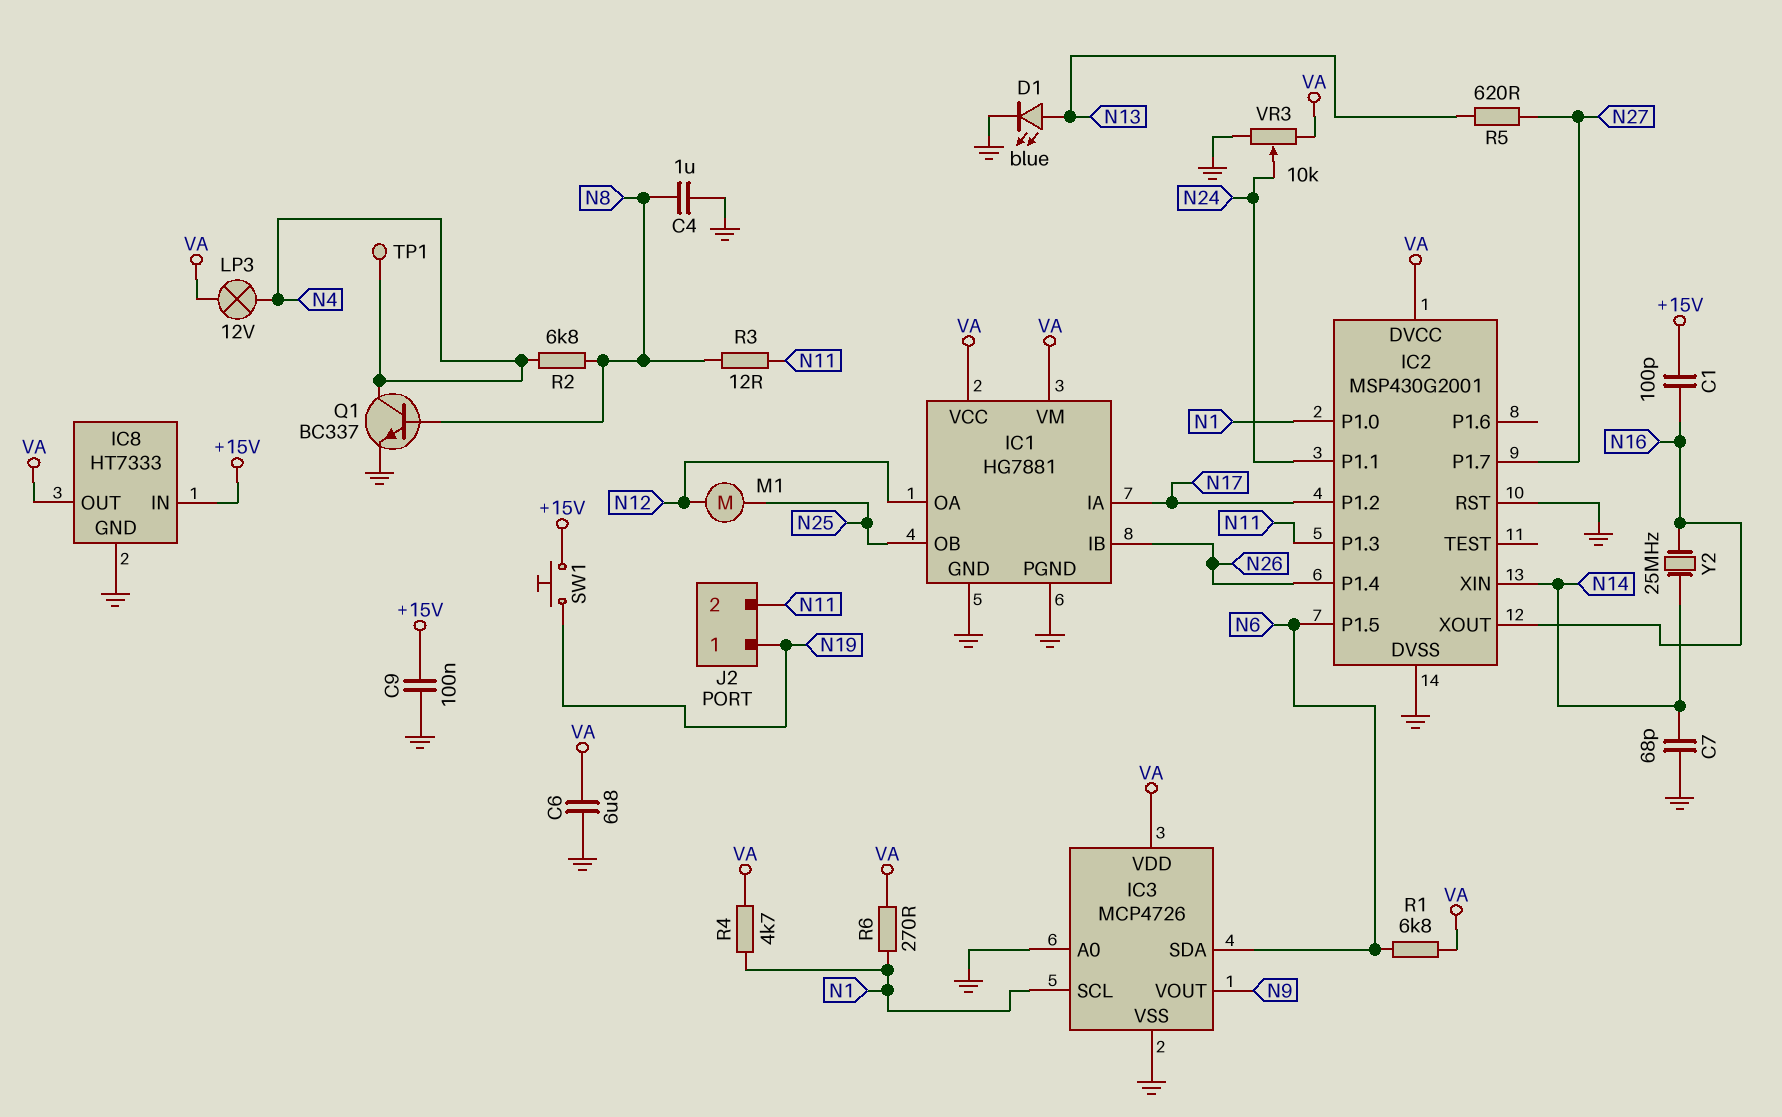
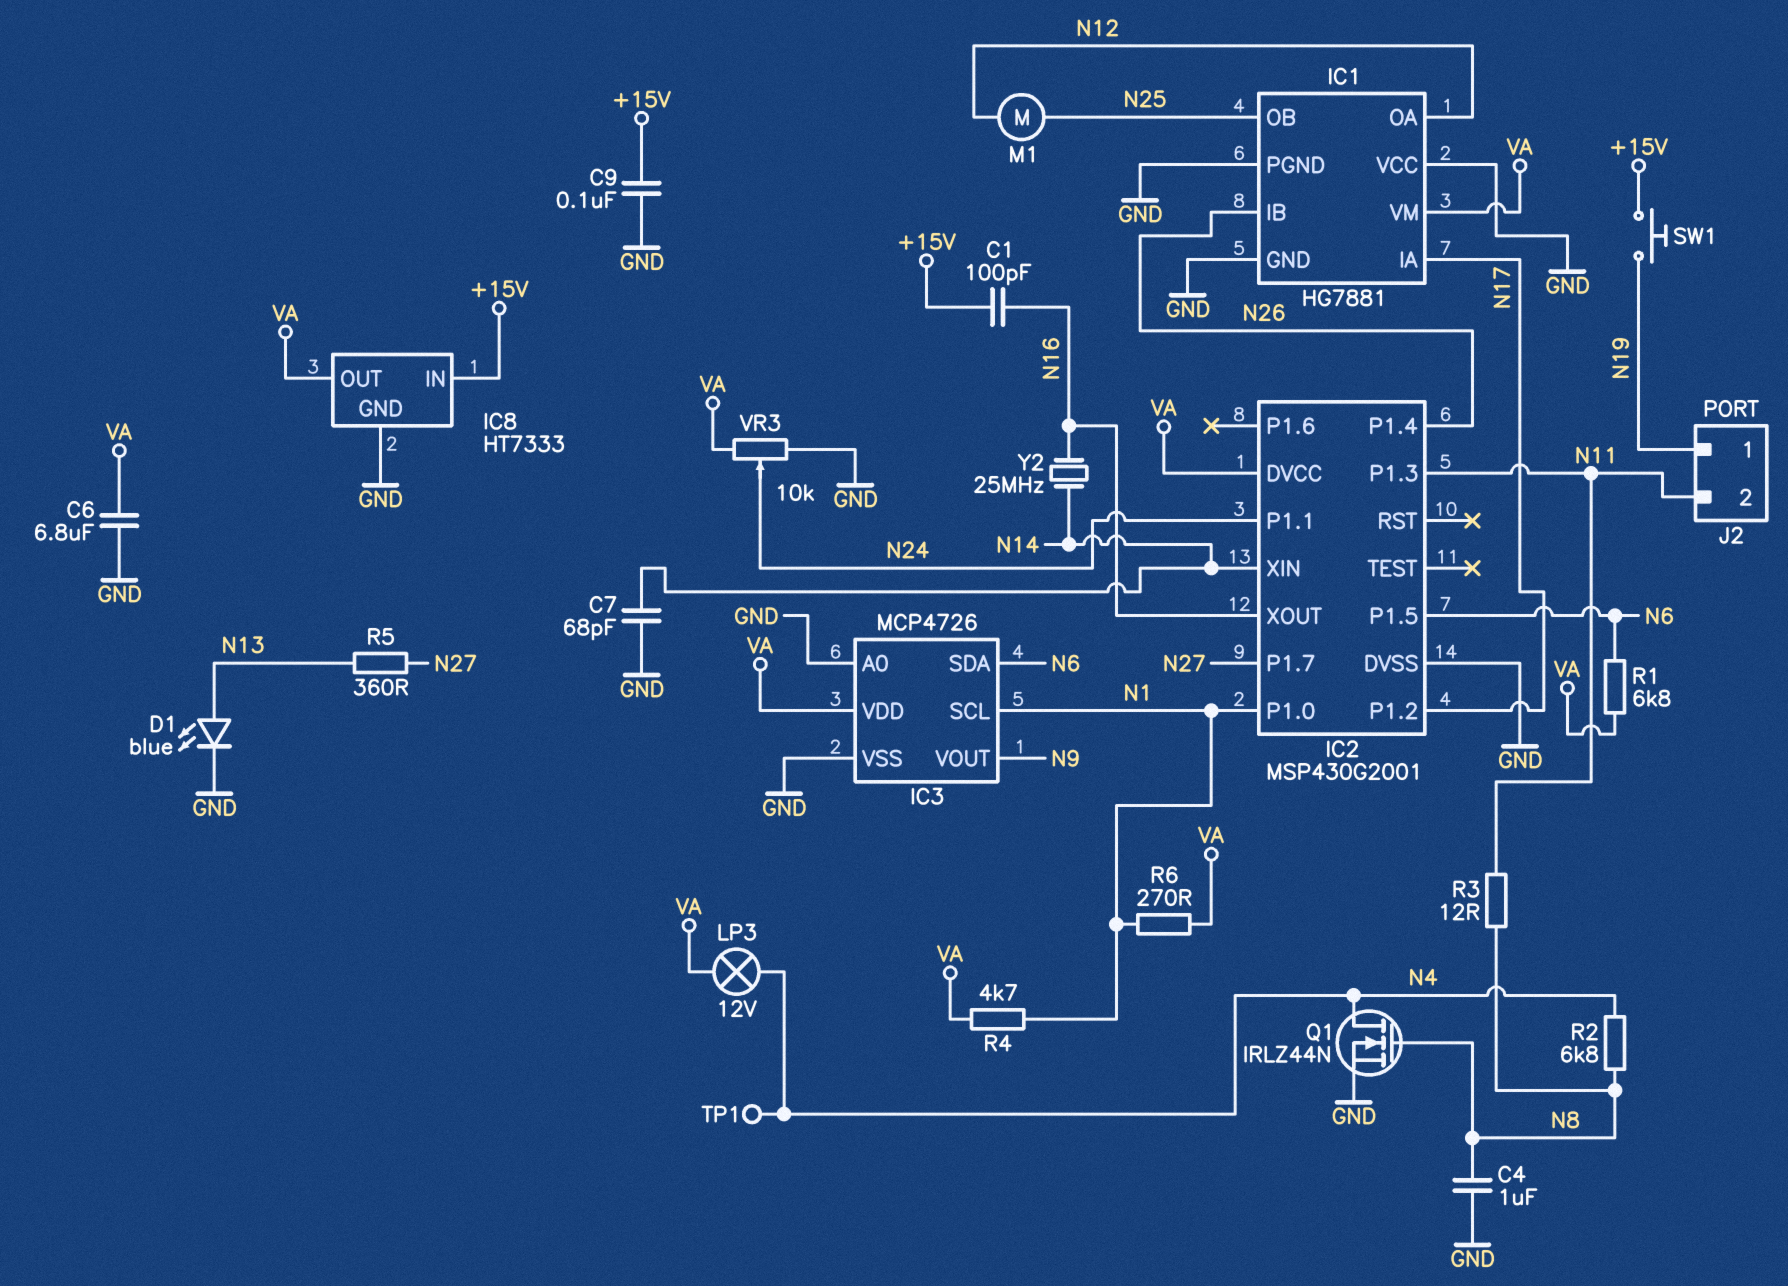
IC1 pin VCC: VA -> GND
IC2 pin RST: GND -> none
Q1: NPN BC337 (B N8, C N4, E GND) -> NMOS IRLZ44N (G N8, D N4, S GND)
R5: 620 (N13, N27) -> 360 (N13, N27)

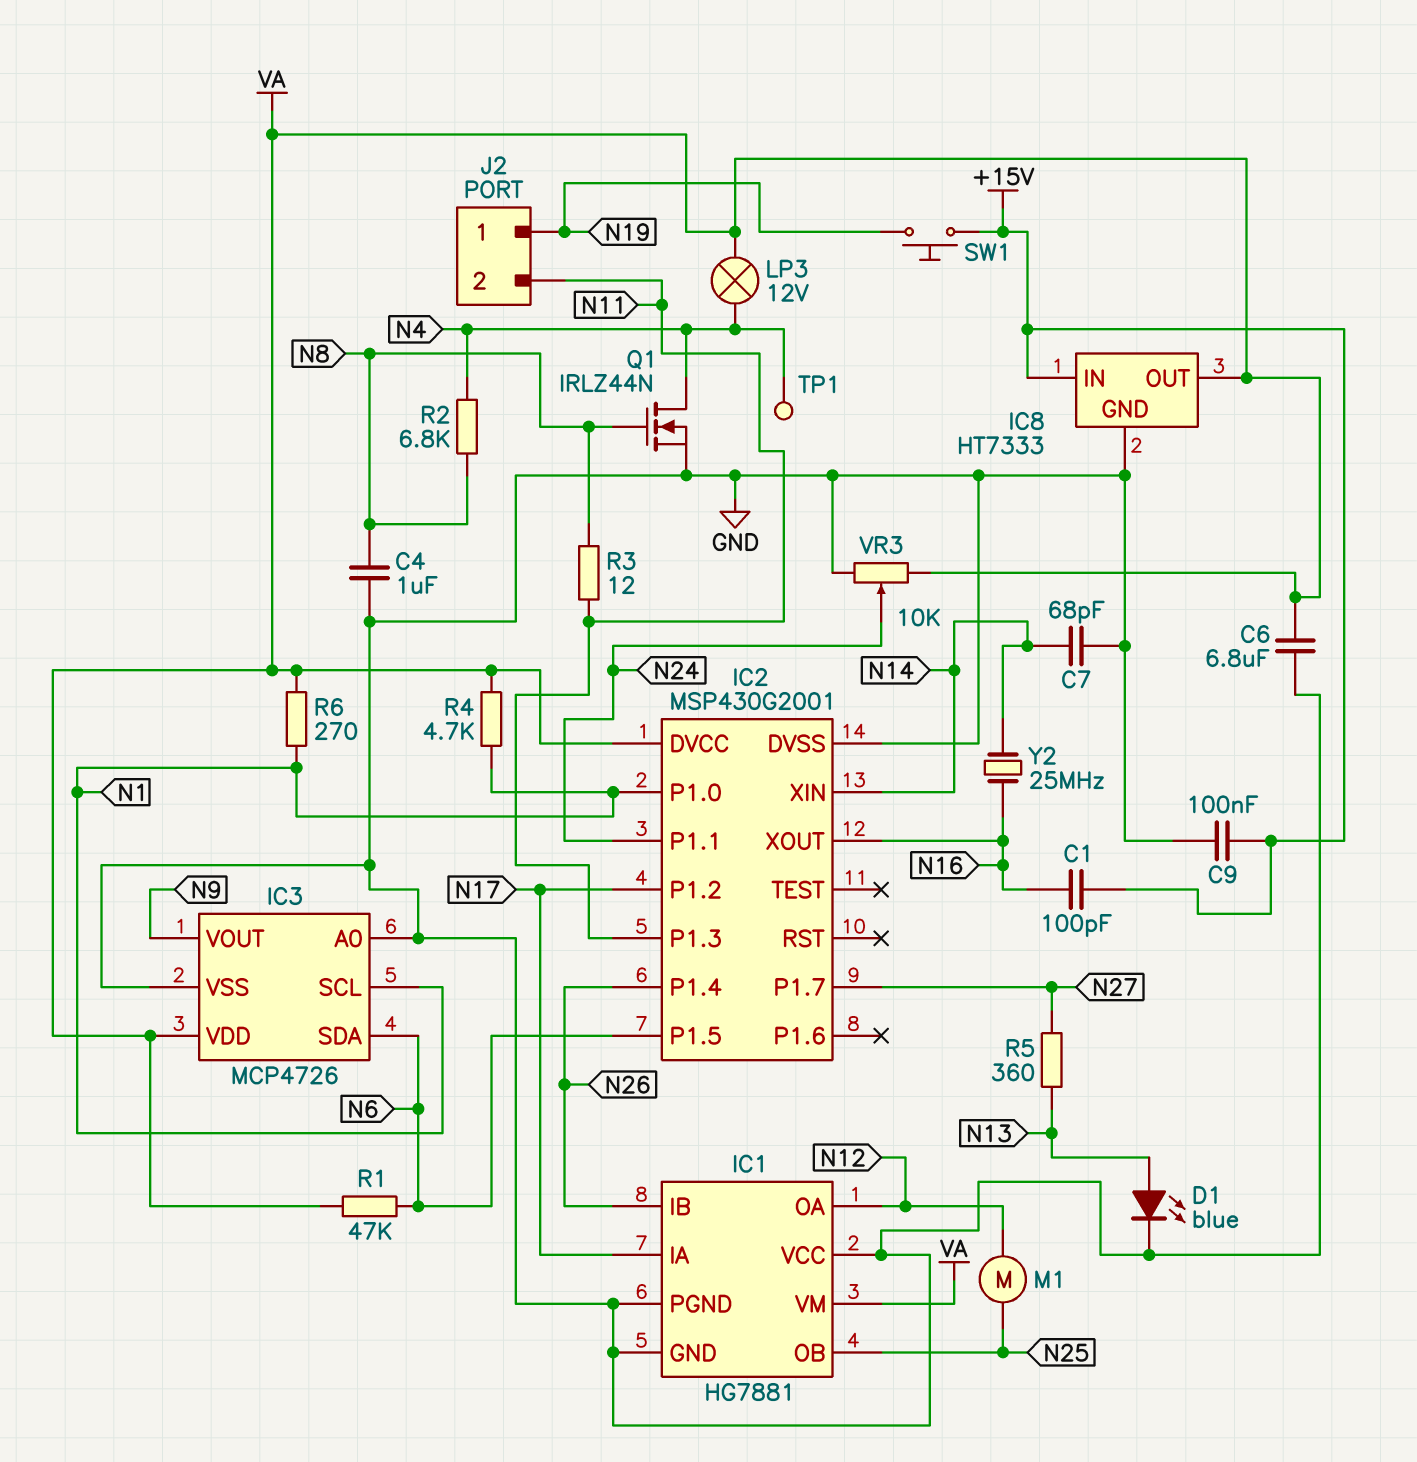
R1: 6.8k (N6, VA) -> 47k (N6, VA)

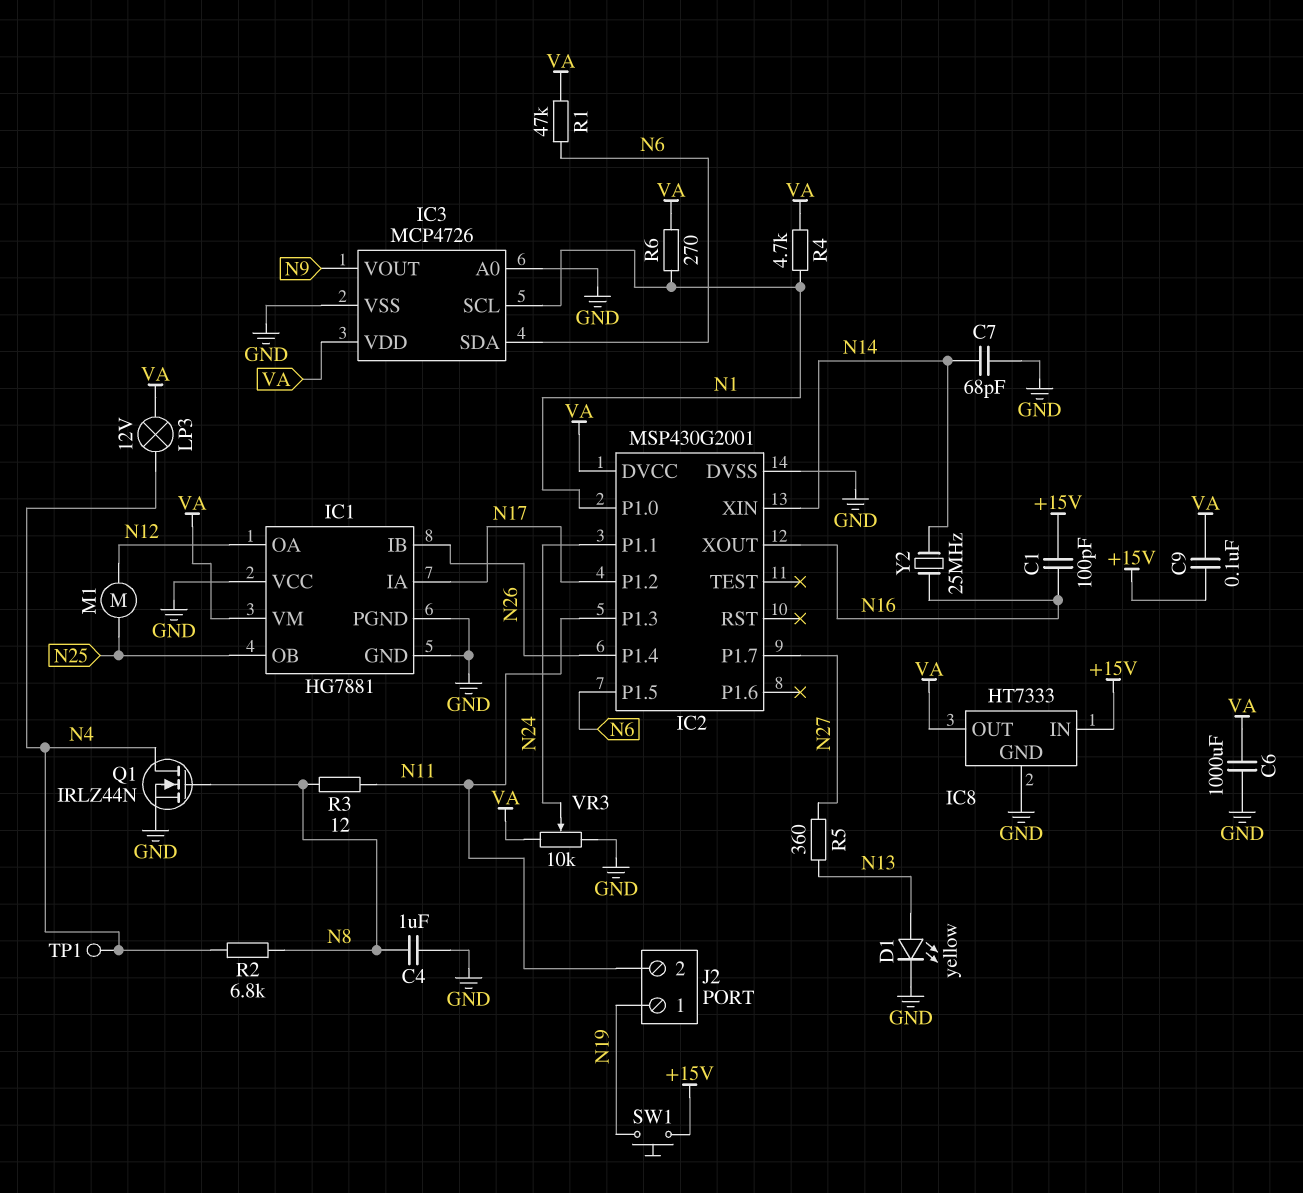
C6: 6.8uF (GND, VA) -> 1000uF (GND, VA)
C9: 100nF (+15V, GND) -> 100nF (+15V, VA)
D1: LED blue (A N13, K GND) -> LED yellow (A N13, K GND)

